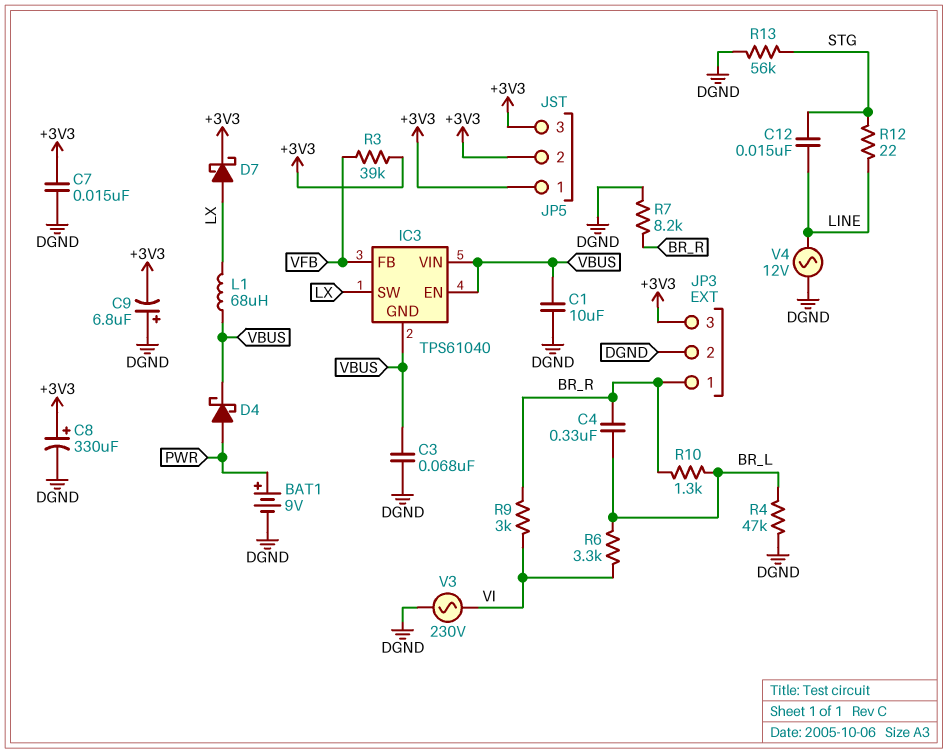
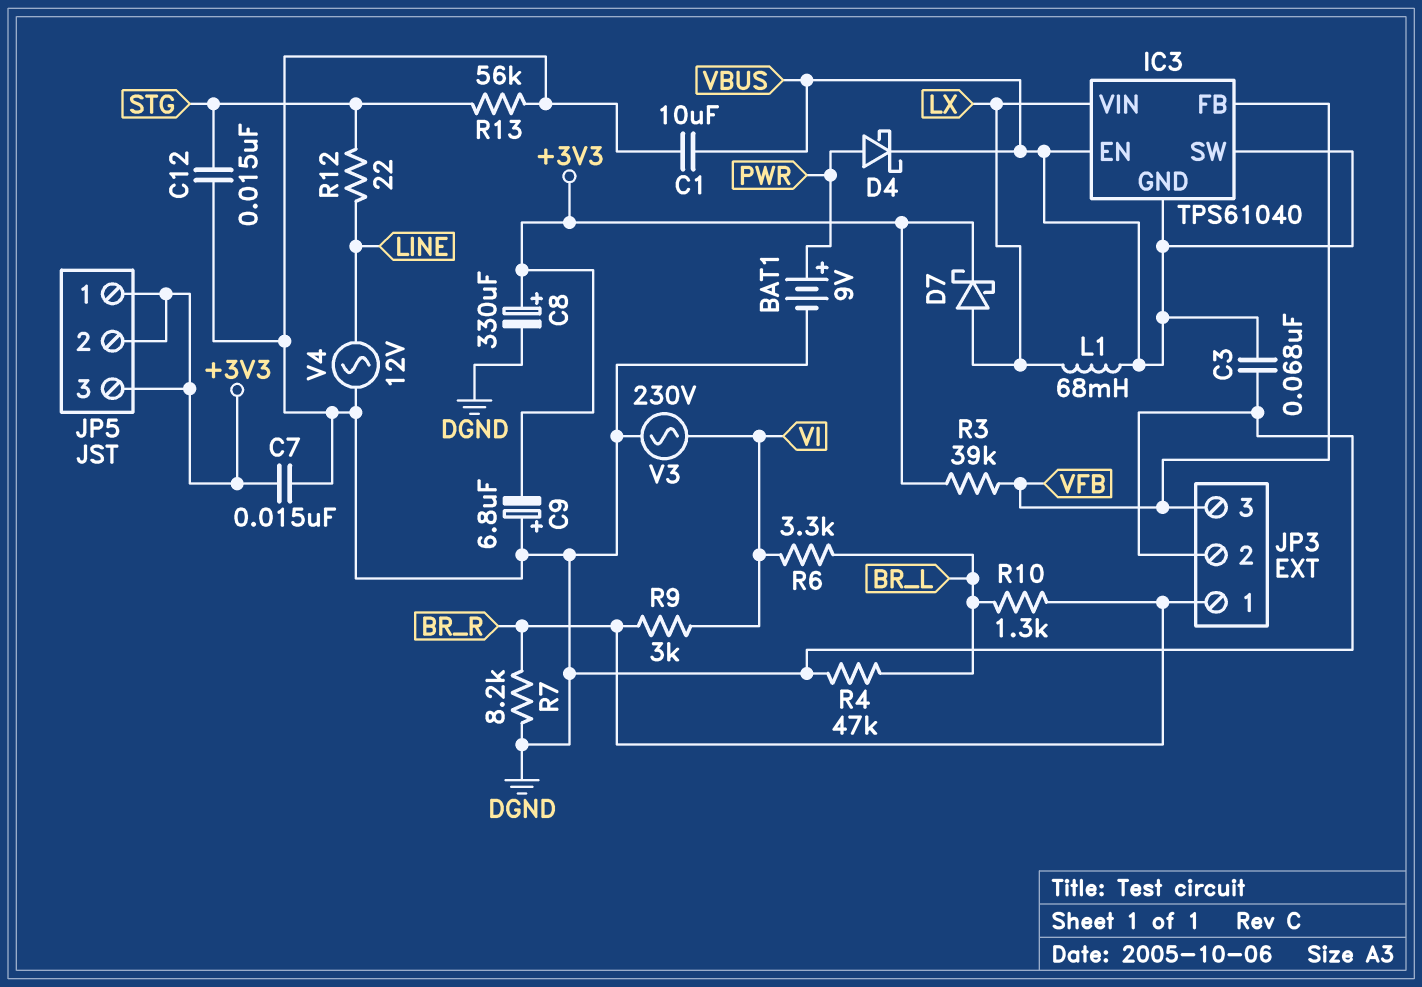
C4: 330nF (BR_L, BR_R) -> none
C12: 15nF (LINE, STG) -> 15nF (DGND, STG)
IC3 pin SW: LX -> VBUS
IC3 pin VIN: VBUS -> LX
JP3 pin 3: +3V3 -> VFB
L1: 68uH (LX, VBUS) -> 68mH (LX, VBUS)

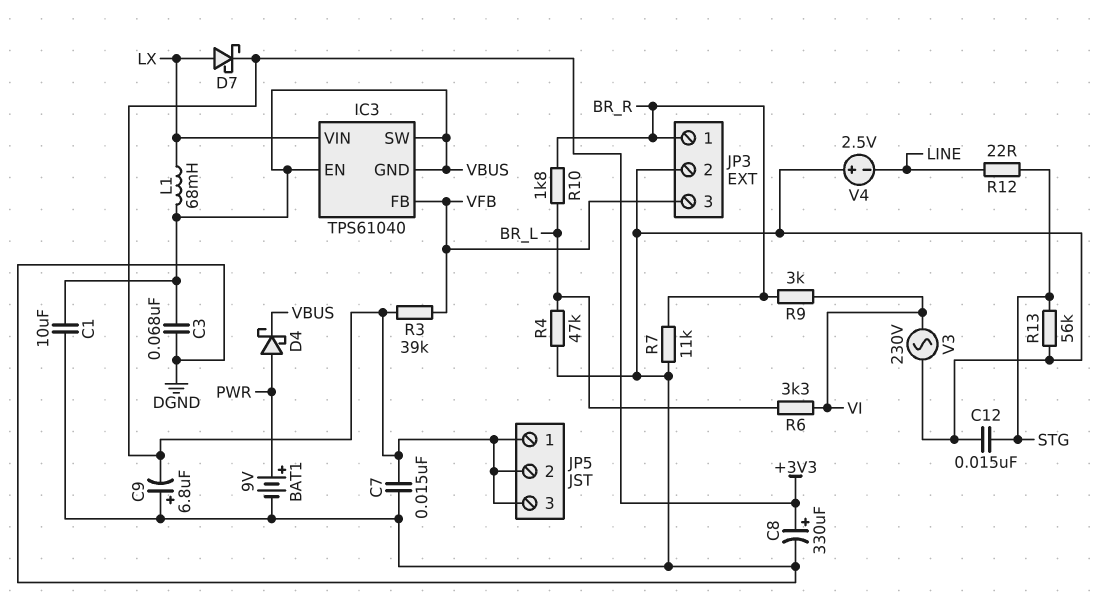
R7: 8.2k (BR_R, DGND) -> 11k (BR_R, DGND)
R10: 1.3k (BR_L, BR_R) -> 1.8k (BR_L, BR_R)
V4: AC 12V (DGND, LINE) -> 2.5V (plus DGND, minus LINE)

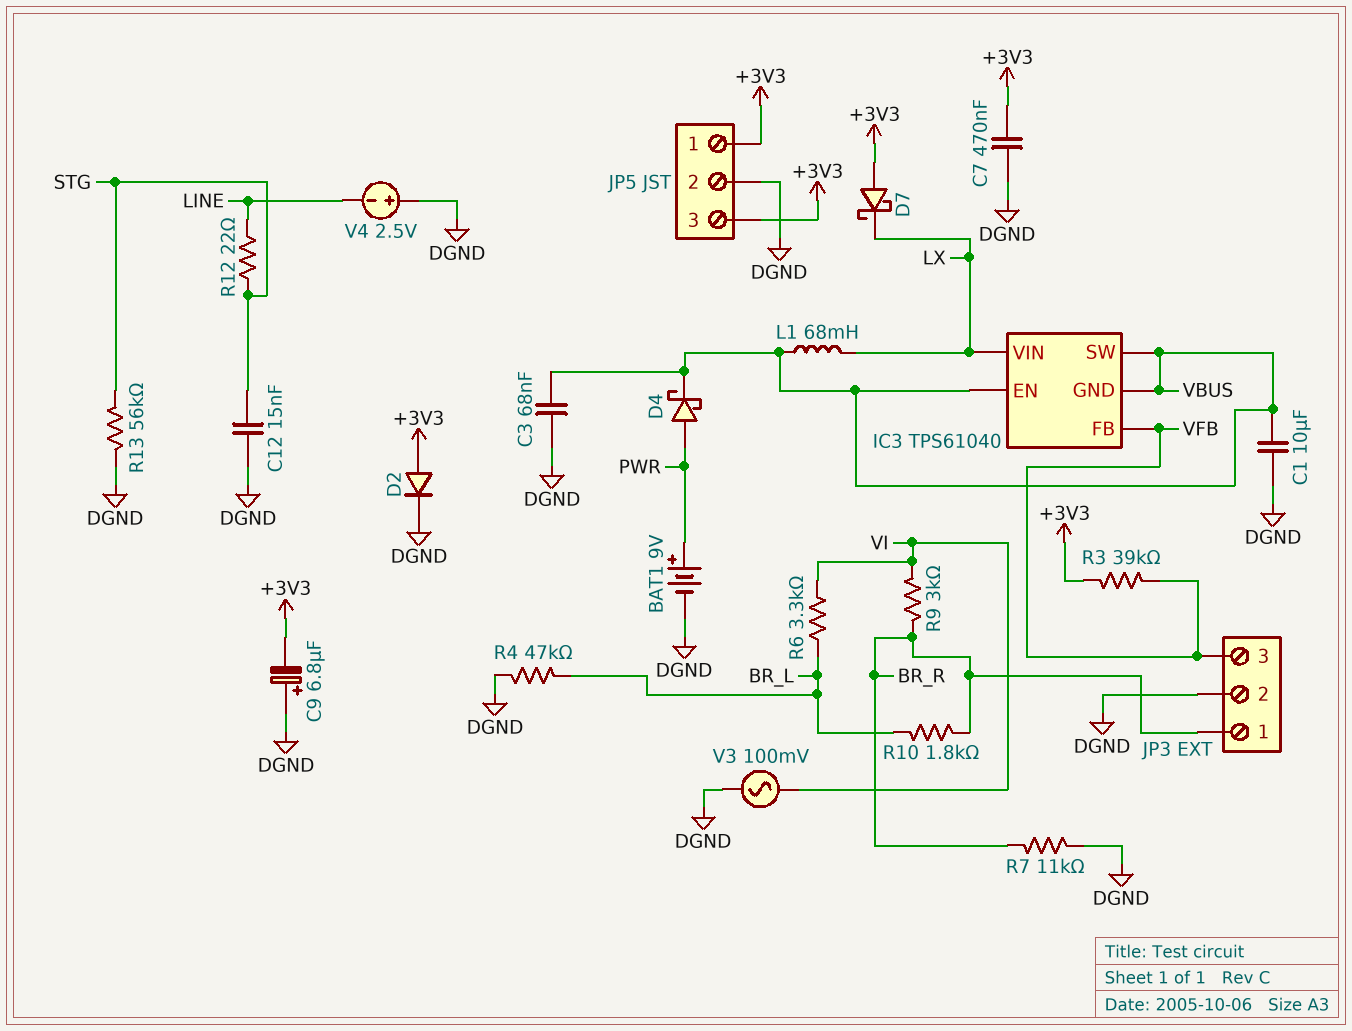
C7: 15nF (+3V3, DGND) -> 470nF (+3V3, DGND)
C8: 330uF (plus +3V3, minus DGND) -> none
D2: none -> diode (A +3V3, K DGND)
D7: schottky (A LX, K +3V3) -> schottky (A +3V3, K LX)
JP5 pin 2: +3V3 -> DGND
V3: AC 230V (DGND, VI) -> AC 100mV (DGND, VI)

